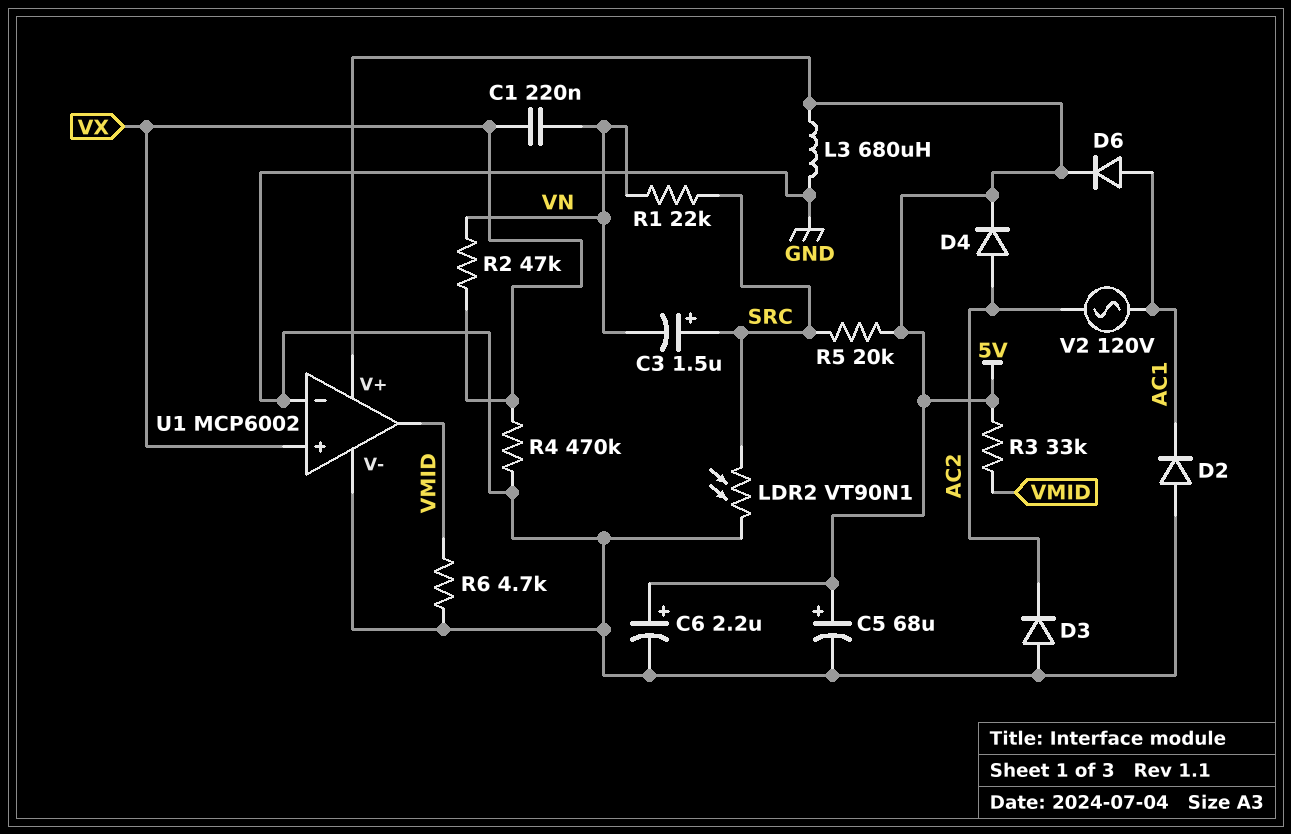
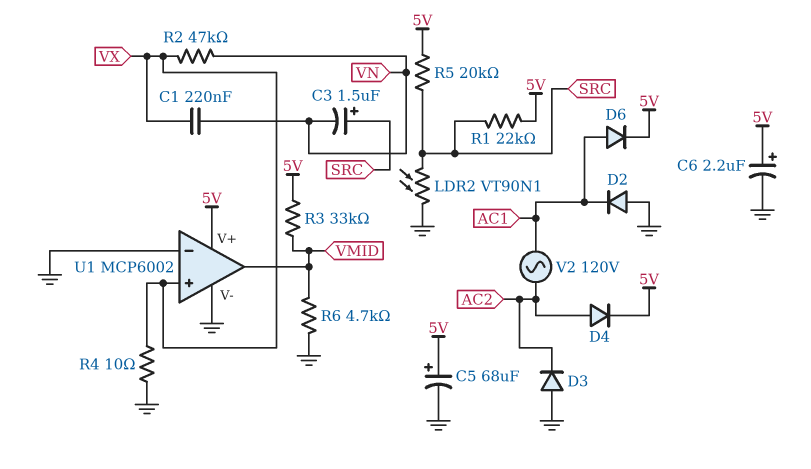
L3: 680uH (5V, GND) -> none
R1: 22k (SRC, VN) -> 22k (5V, SRC)
R4: 470k (GND, VX) -> 10 (GND, VX)

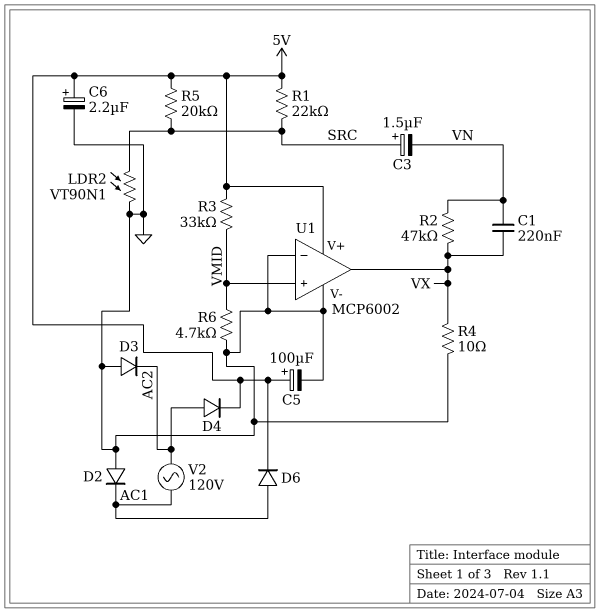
C5: 68uF (plus 5V, minus GND) -> 100uF (plus 5V, minus GND)
U1 pin in+: VX -> VMID
U1 pin out: VMID -> VX

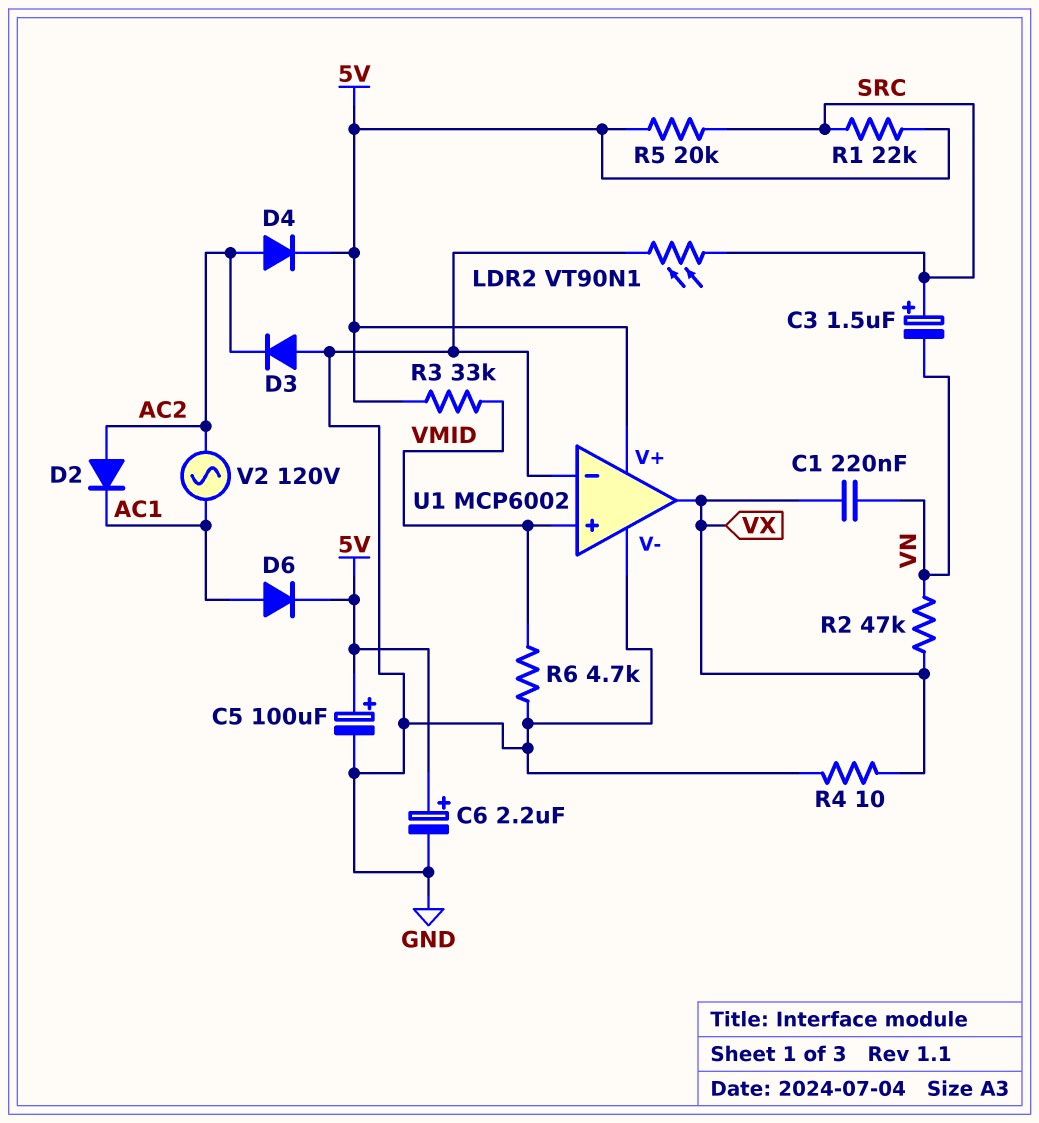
D2: diode (A GND, K AC1) -> diode (A AC2, K AC1)

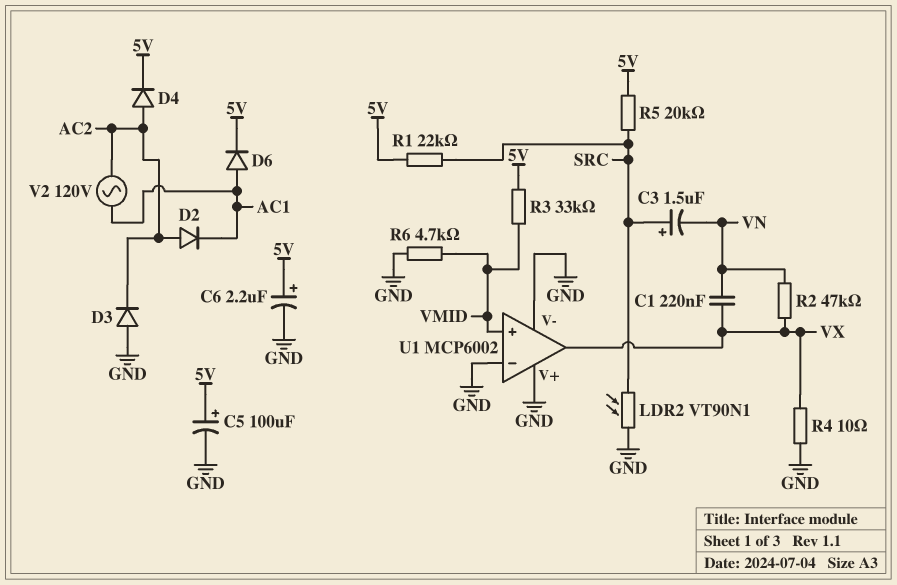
U1 pin V+: 5V -> GND

